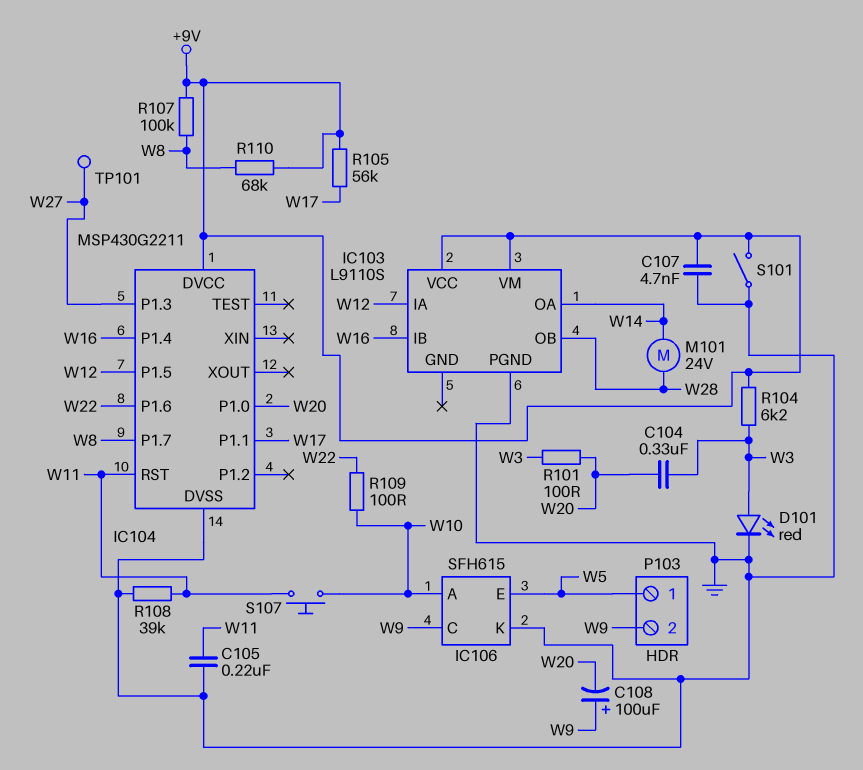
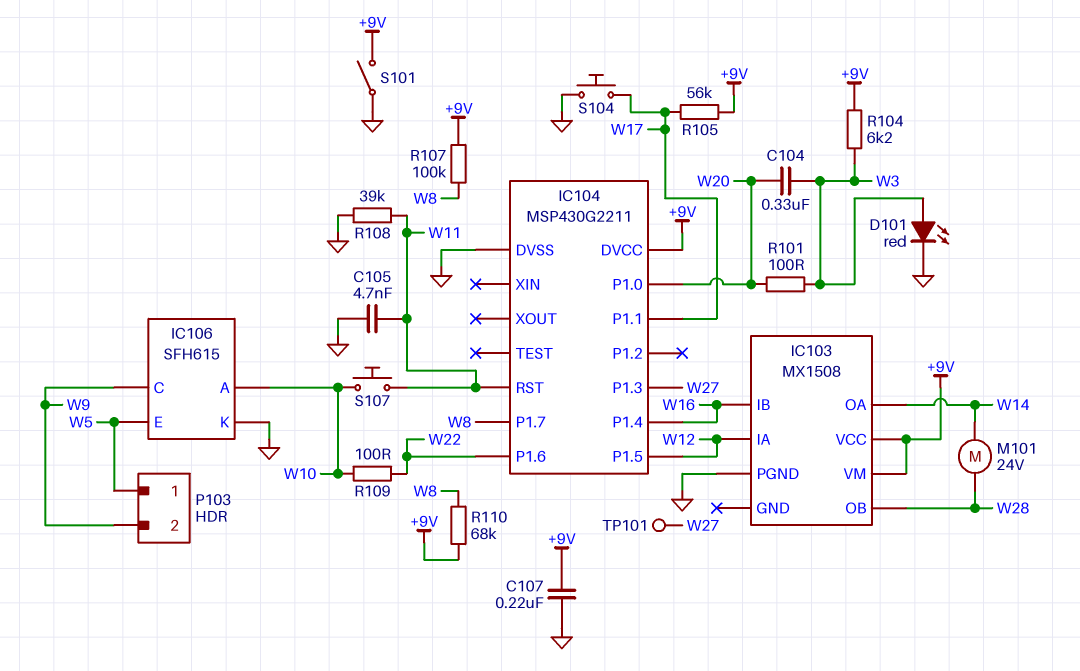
C105: 220nF (GND, W11) -> 4.7nF (GND, W11)
C107: 4.7nF (+9V, GND) -> 220nF (+9V, GND)
C108: 100uF (plus W9, minus W20) -> none
IC103: L9110S -> MX1508
S104: none -> button (GND, W17)

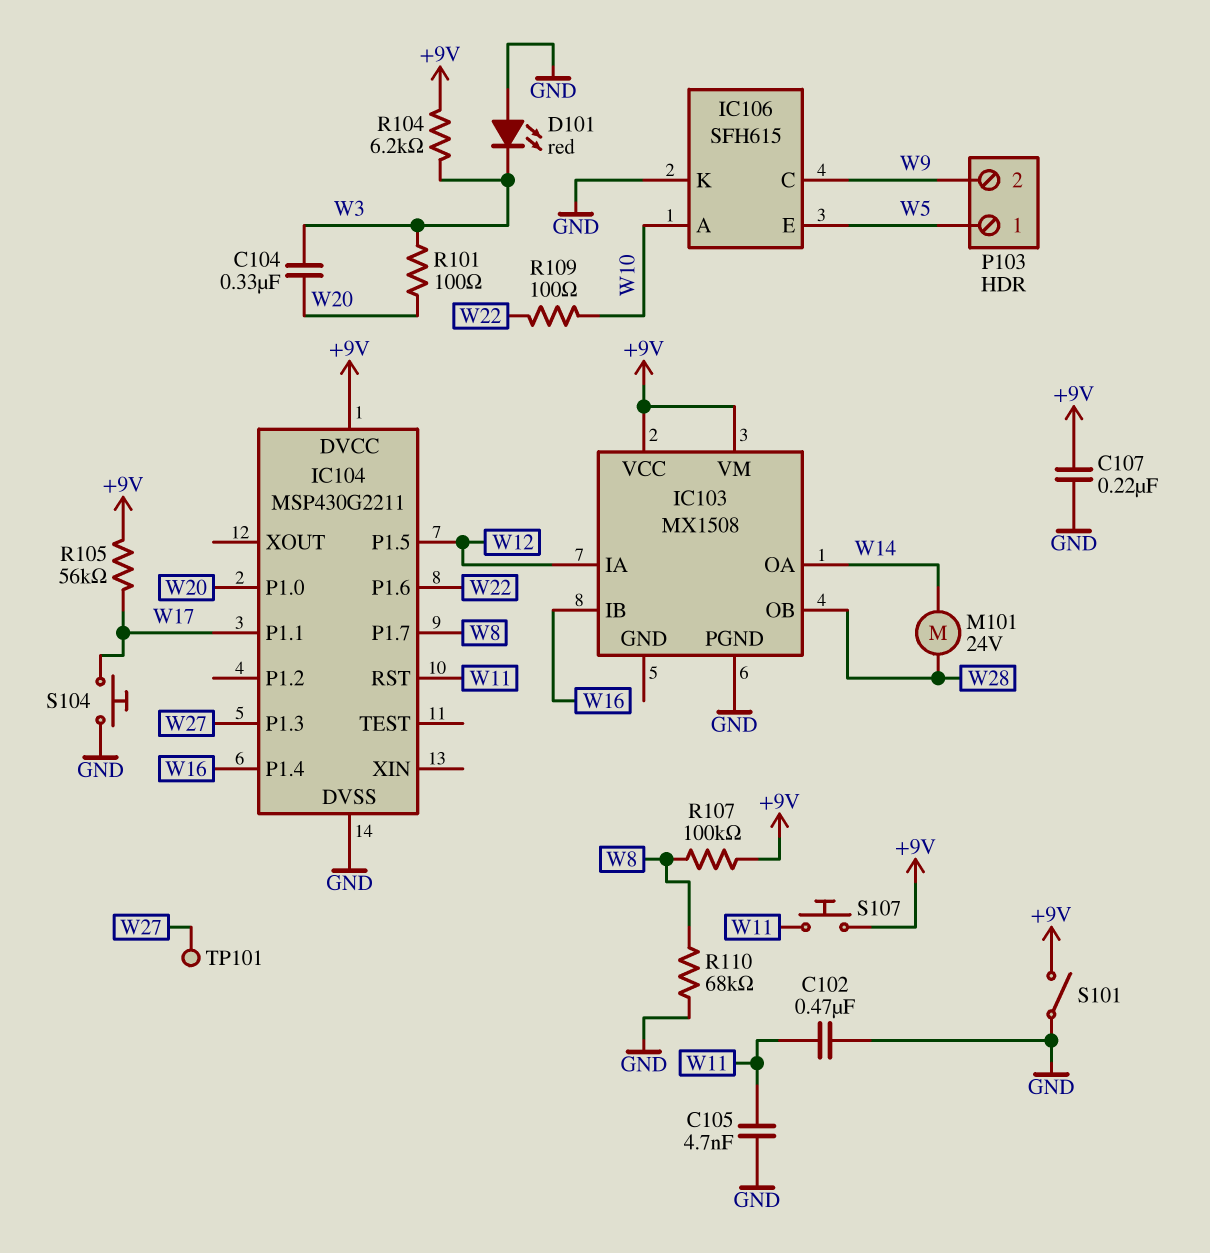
C102: none -> 470nF (GND, W11)
D101: LED red (A W3, K GND) -> LED red (A GND, K W3)
R108: 39k (GND, W11) -> none
R110: 68k (+9V, W8) -> 68k (GND, W8)
S107: button (W10, W11) -> button (+9V, W11)

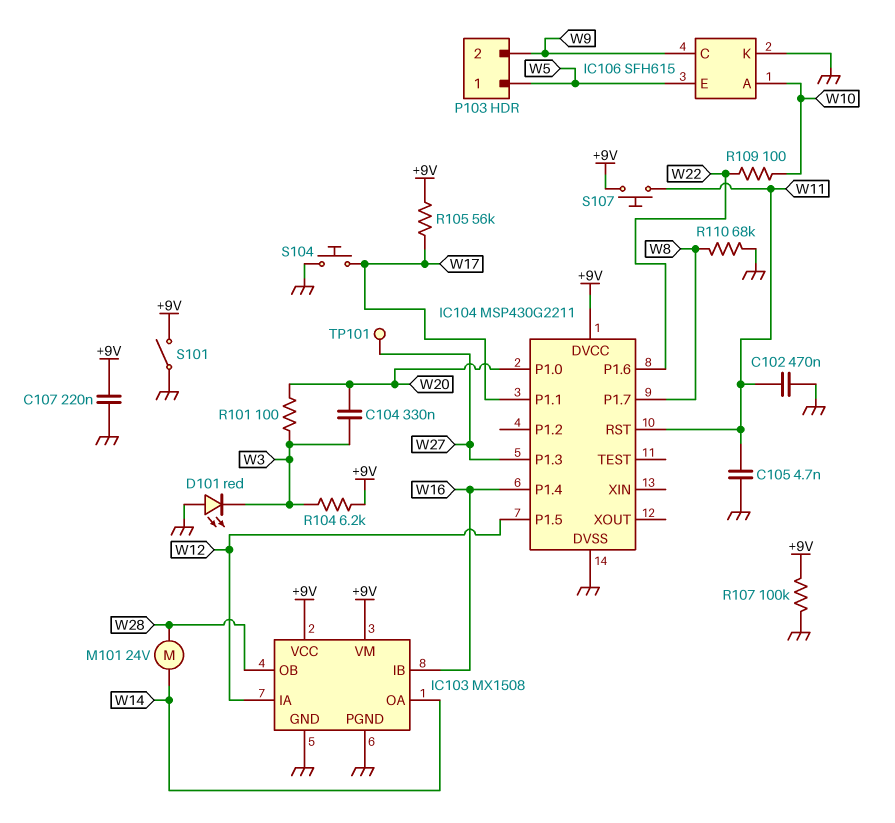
IC103 pin GND: none -> GND
R107: 100k (+9V, W8) -> 100k (+9V, GND)

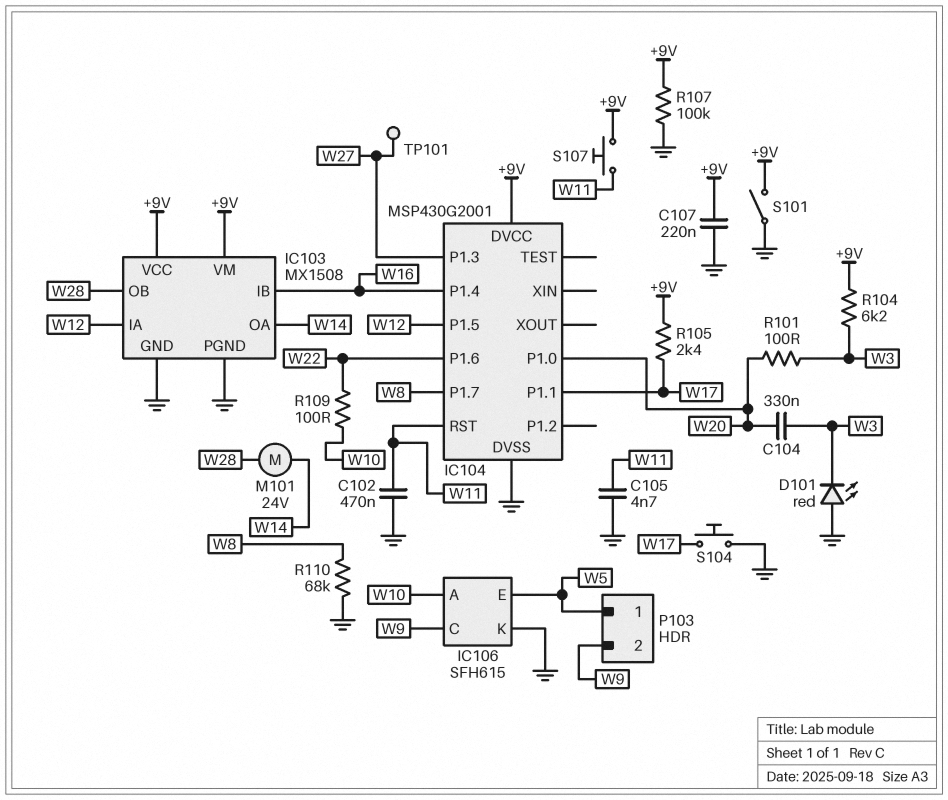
IC104: MSP430G2211 -> MSP430G2001
R105: 56k (+9V, W17) -> 2.4k (+9V, W17)

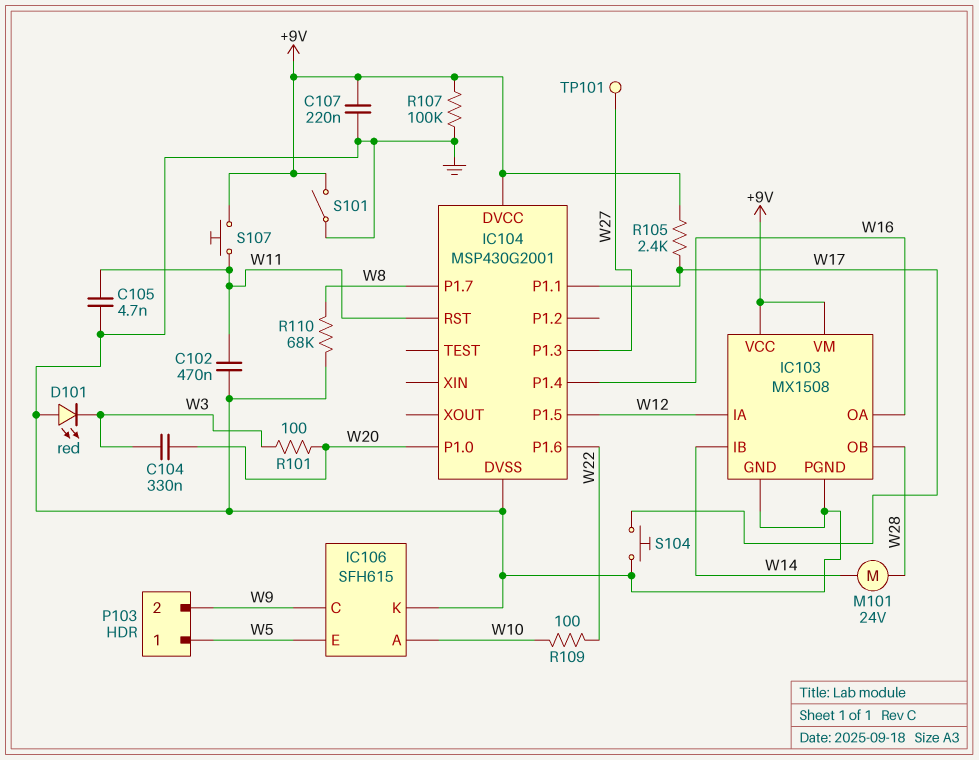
IC103 pin IB: W16 -> W14
IC103 pin OA: W14 -> W16
R104: 6.2k (+9V, W3) -> none

